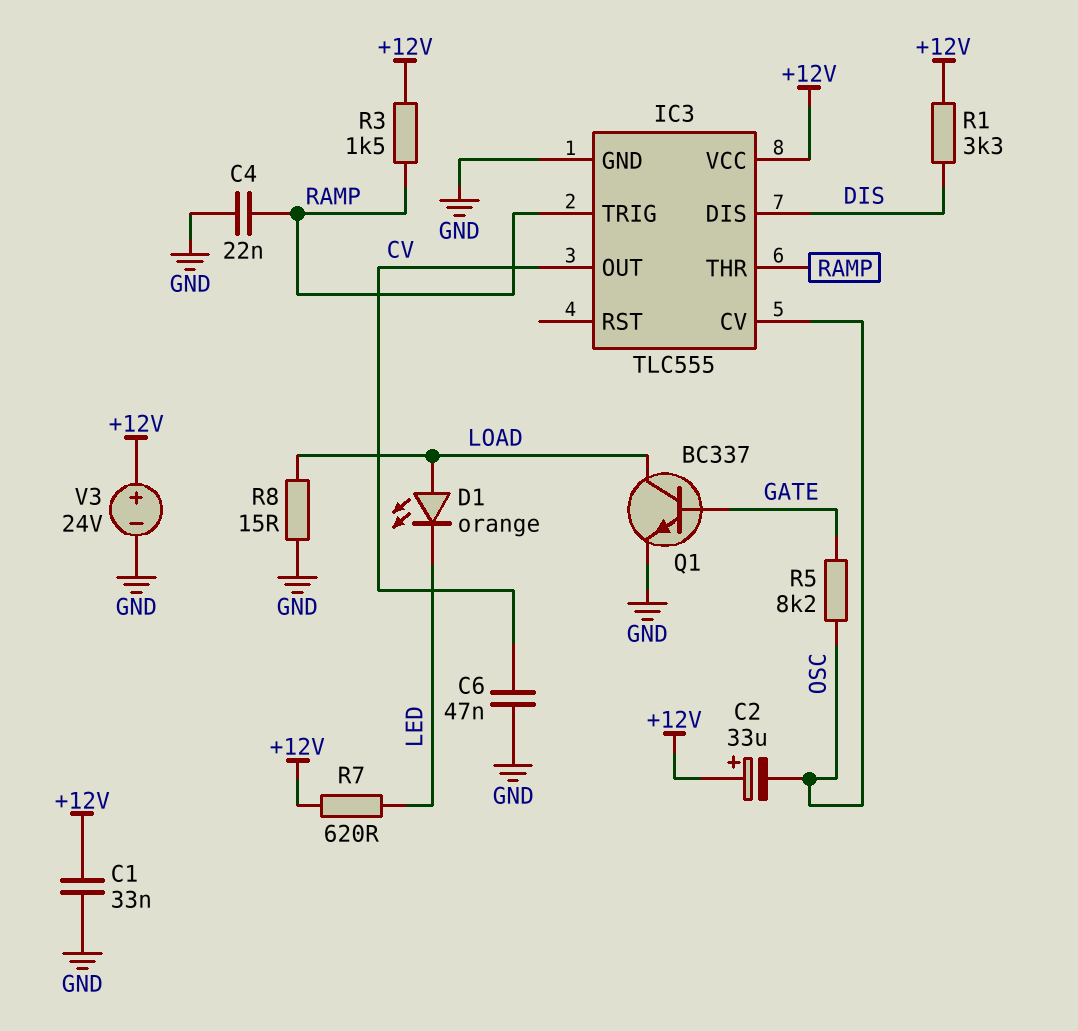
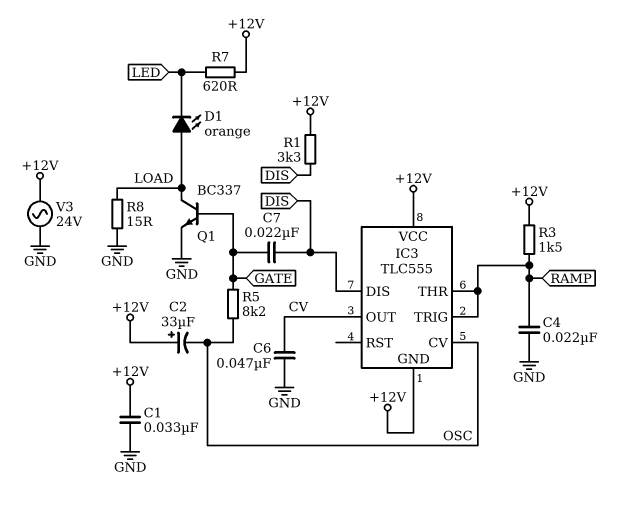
C7: none -> 22nF (DIS, GATE)
IC3 pin GND: GND -> +12V
V3: 24V (plus +12V, minus GND) -> AC 24V (+12V, GND)

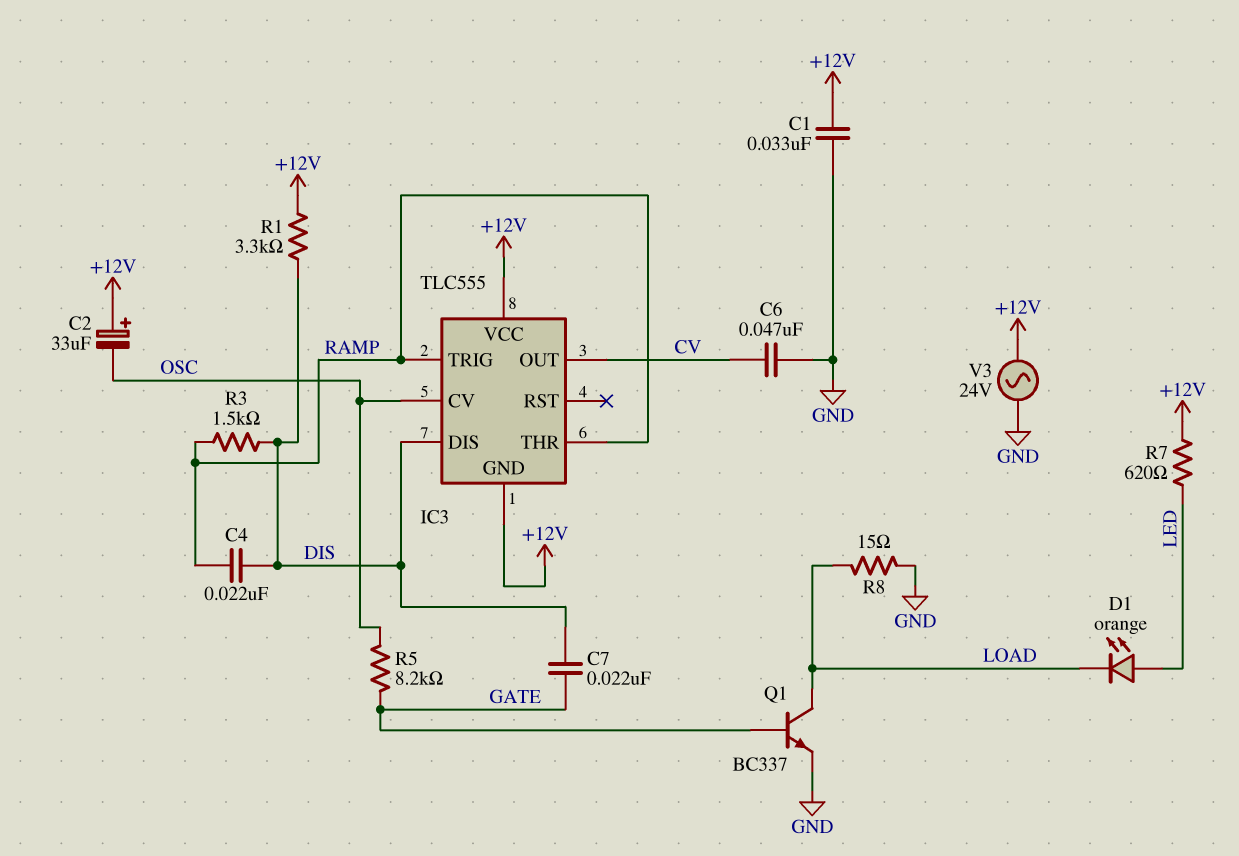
C4: 22nF (GND, RAMP) -> 22nF (DIS, RAMP)
D1: LED orange (A LOAD, K LED) -> LED orange (A LED, K LOAD)
R3: 1.5k (+12V, RAMP) -> 1.5k (DIS, RAMP)

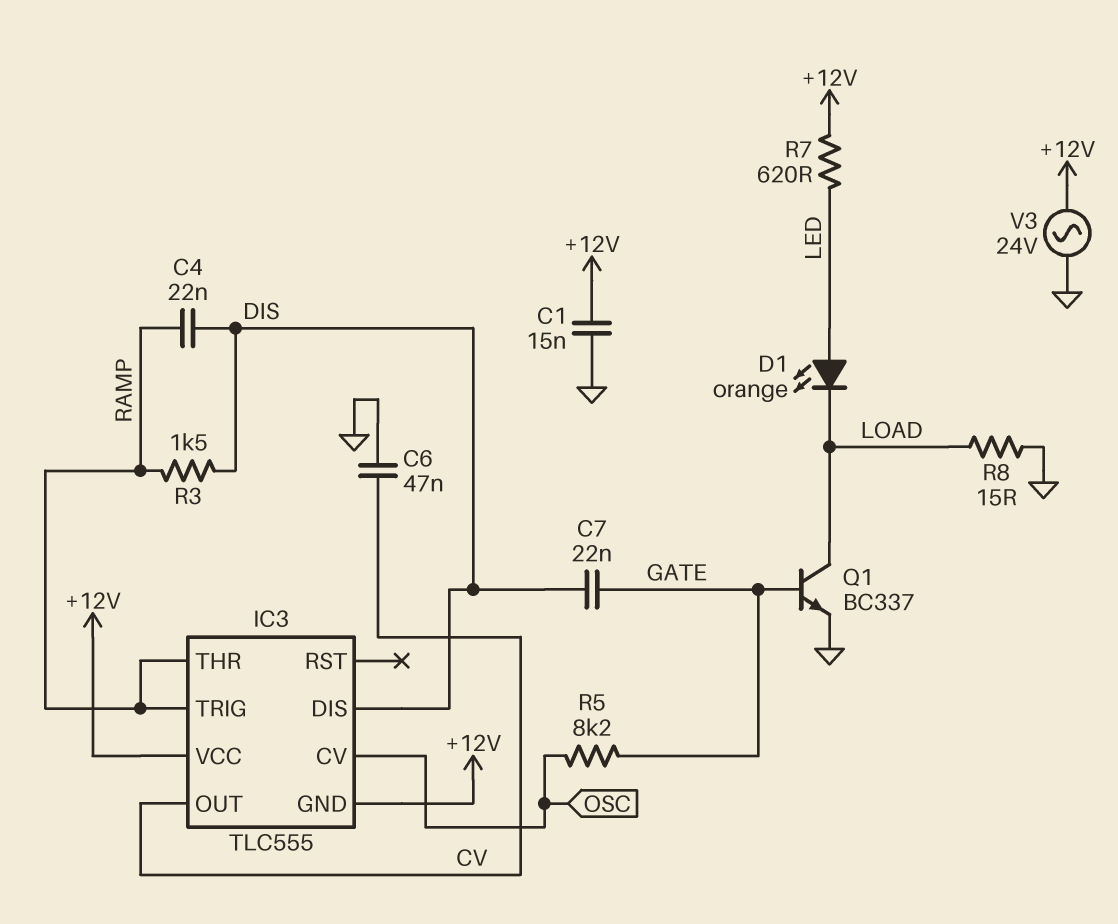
C1: 33nF (+12V, GND) -> 15nF (+12V, GND)
C2: 33uF (plus +12V, minus OSC) -> none
R1: 3.3k (+12V, DIS) -> none

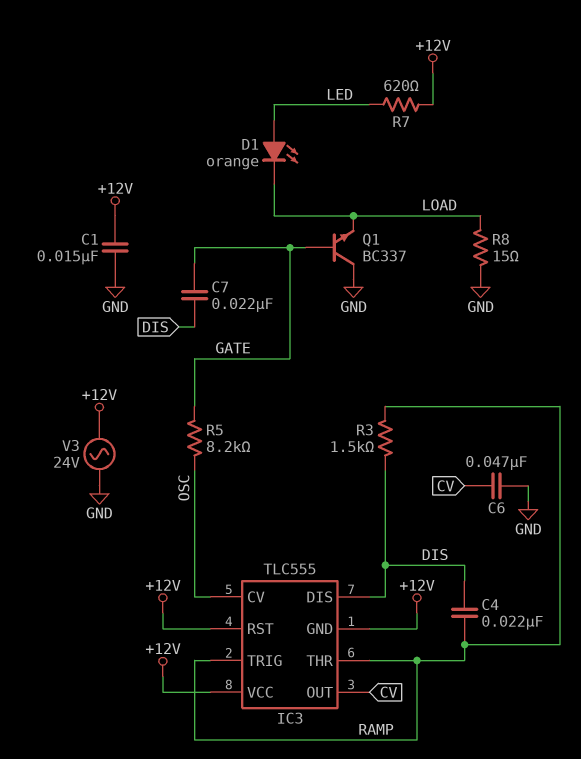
IC3 pin RST: none -> +12V
Q1: NPN BC337 (B GATE, C LOAD, E GND) -> NPN BC337 (B GATE, C GND, E LOAD)

